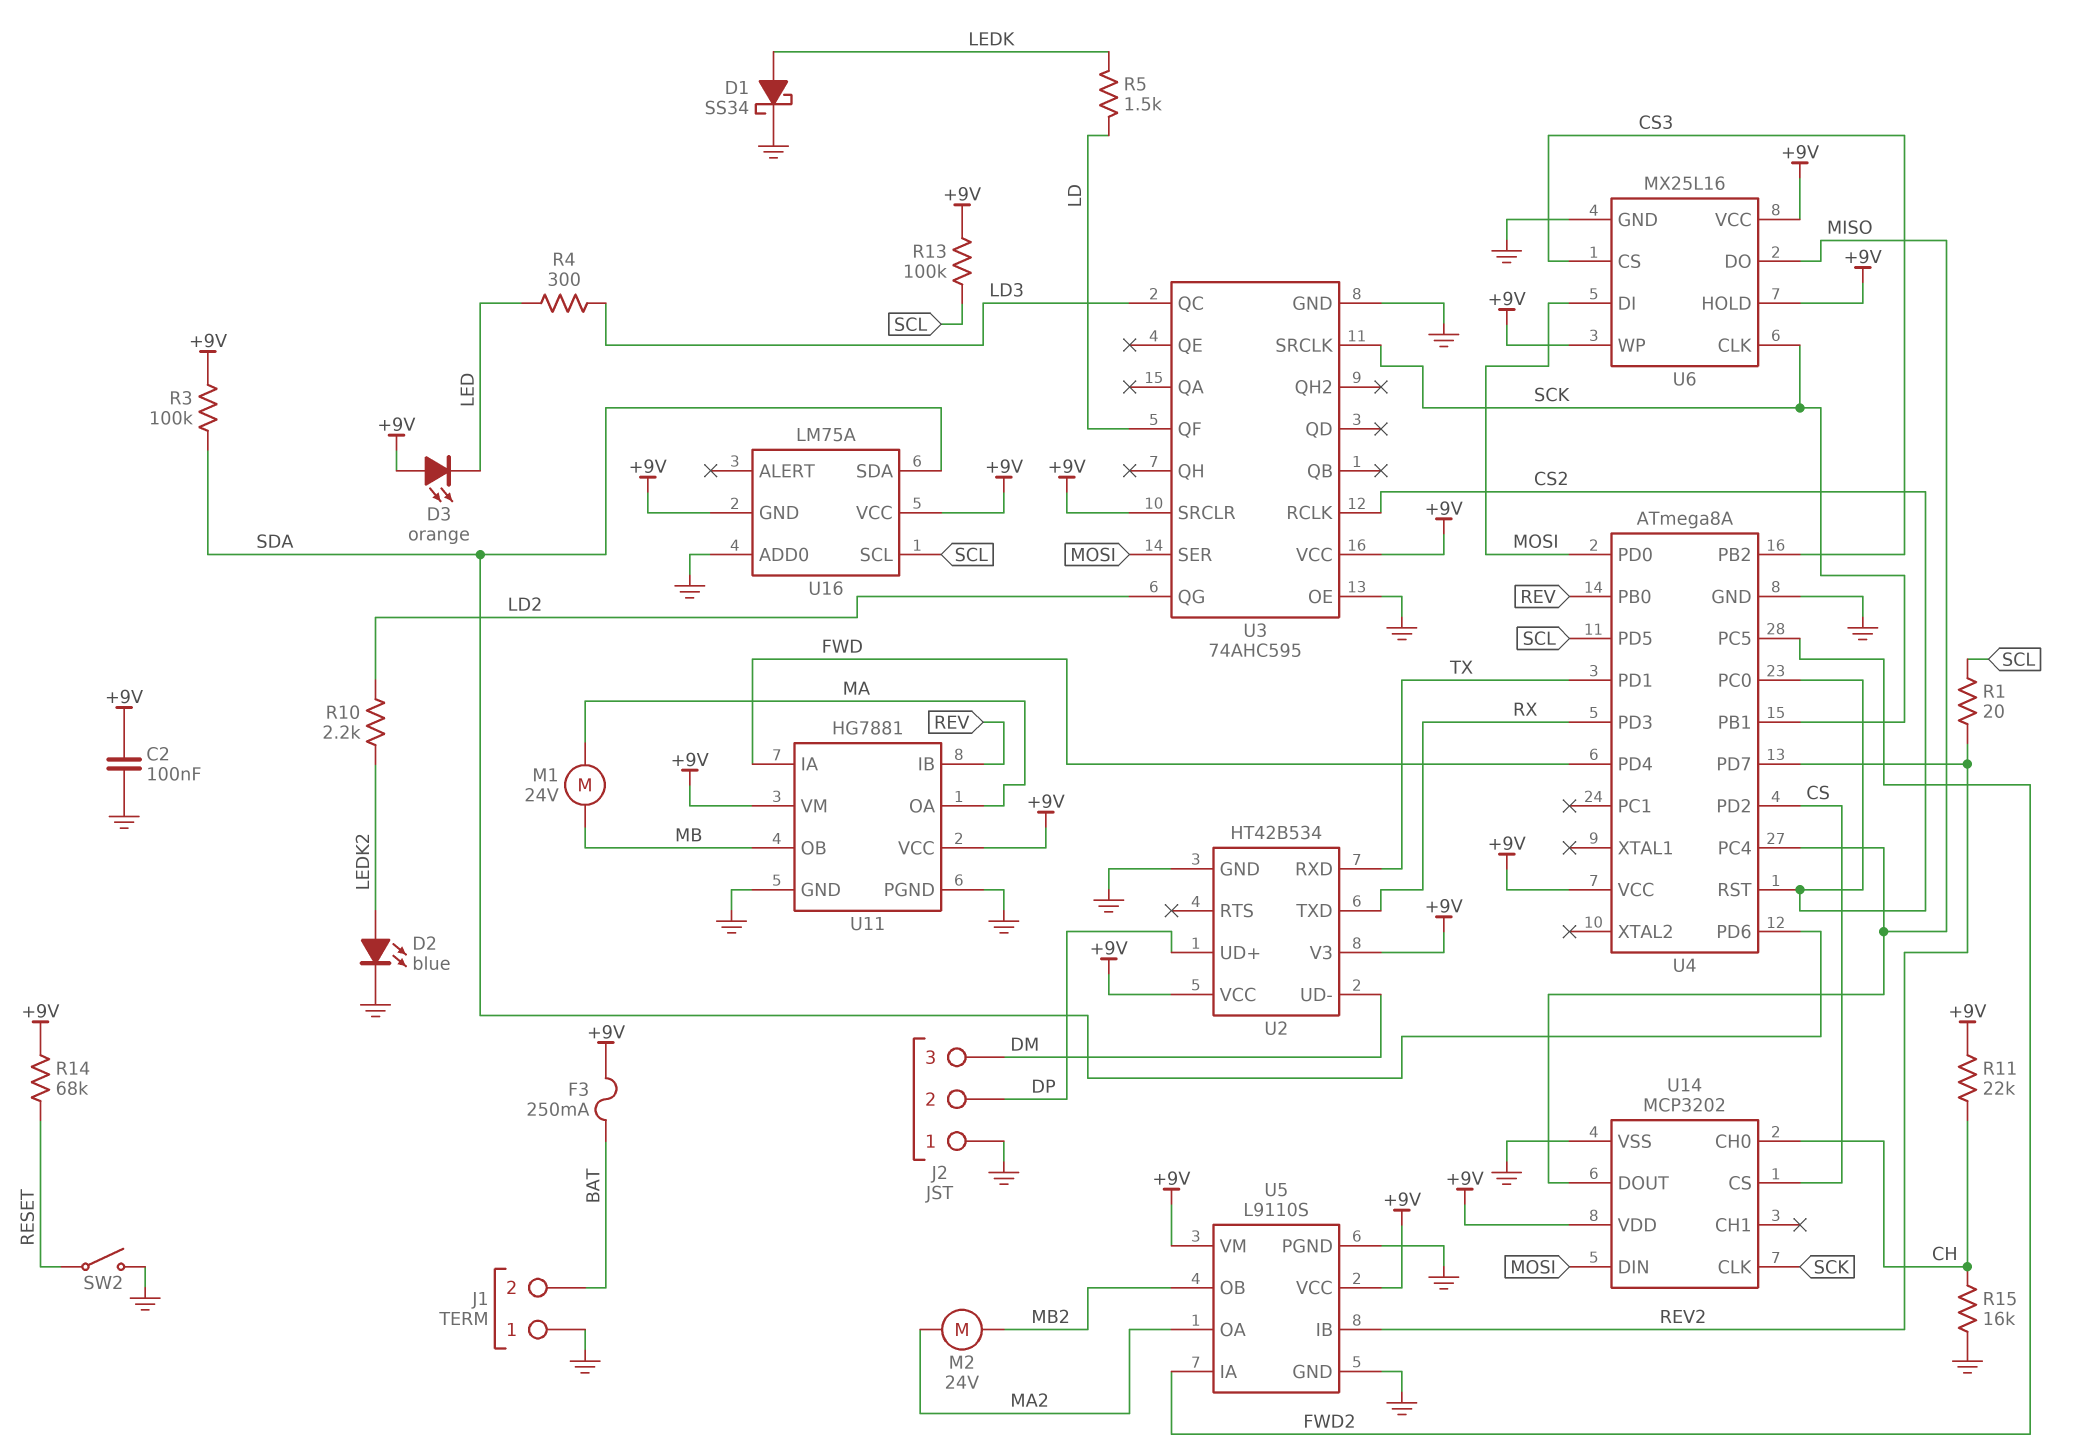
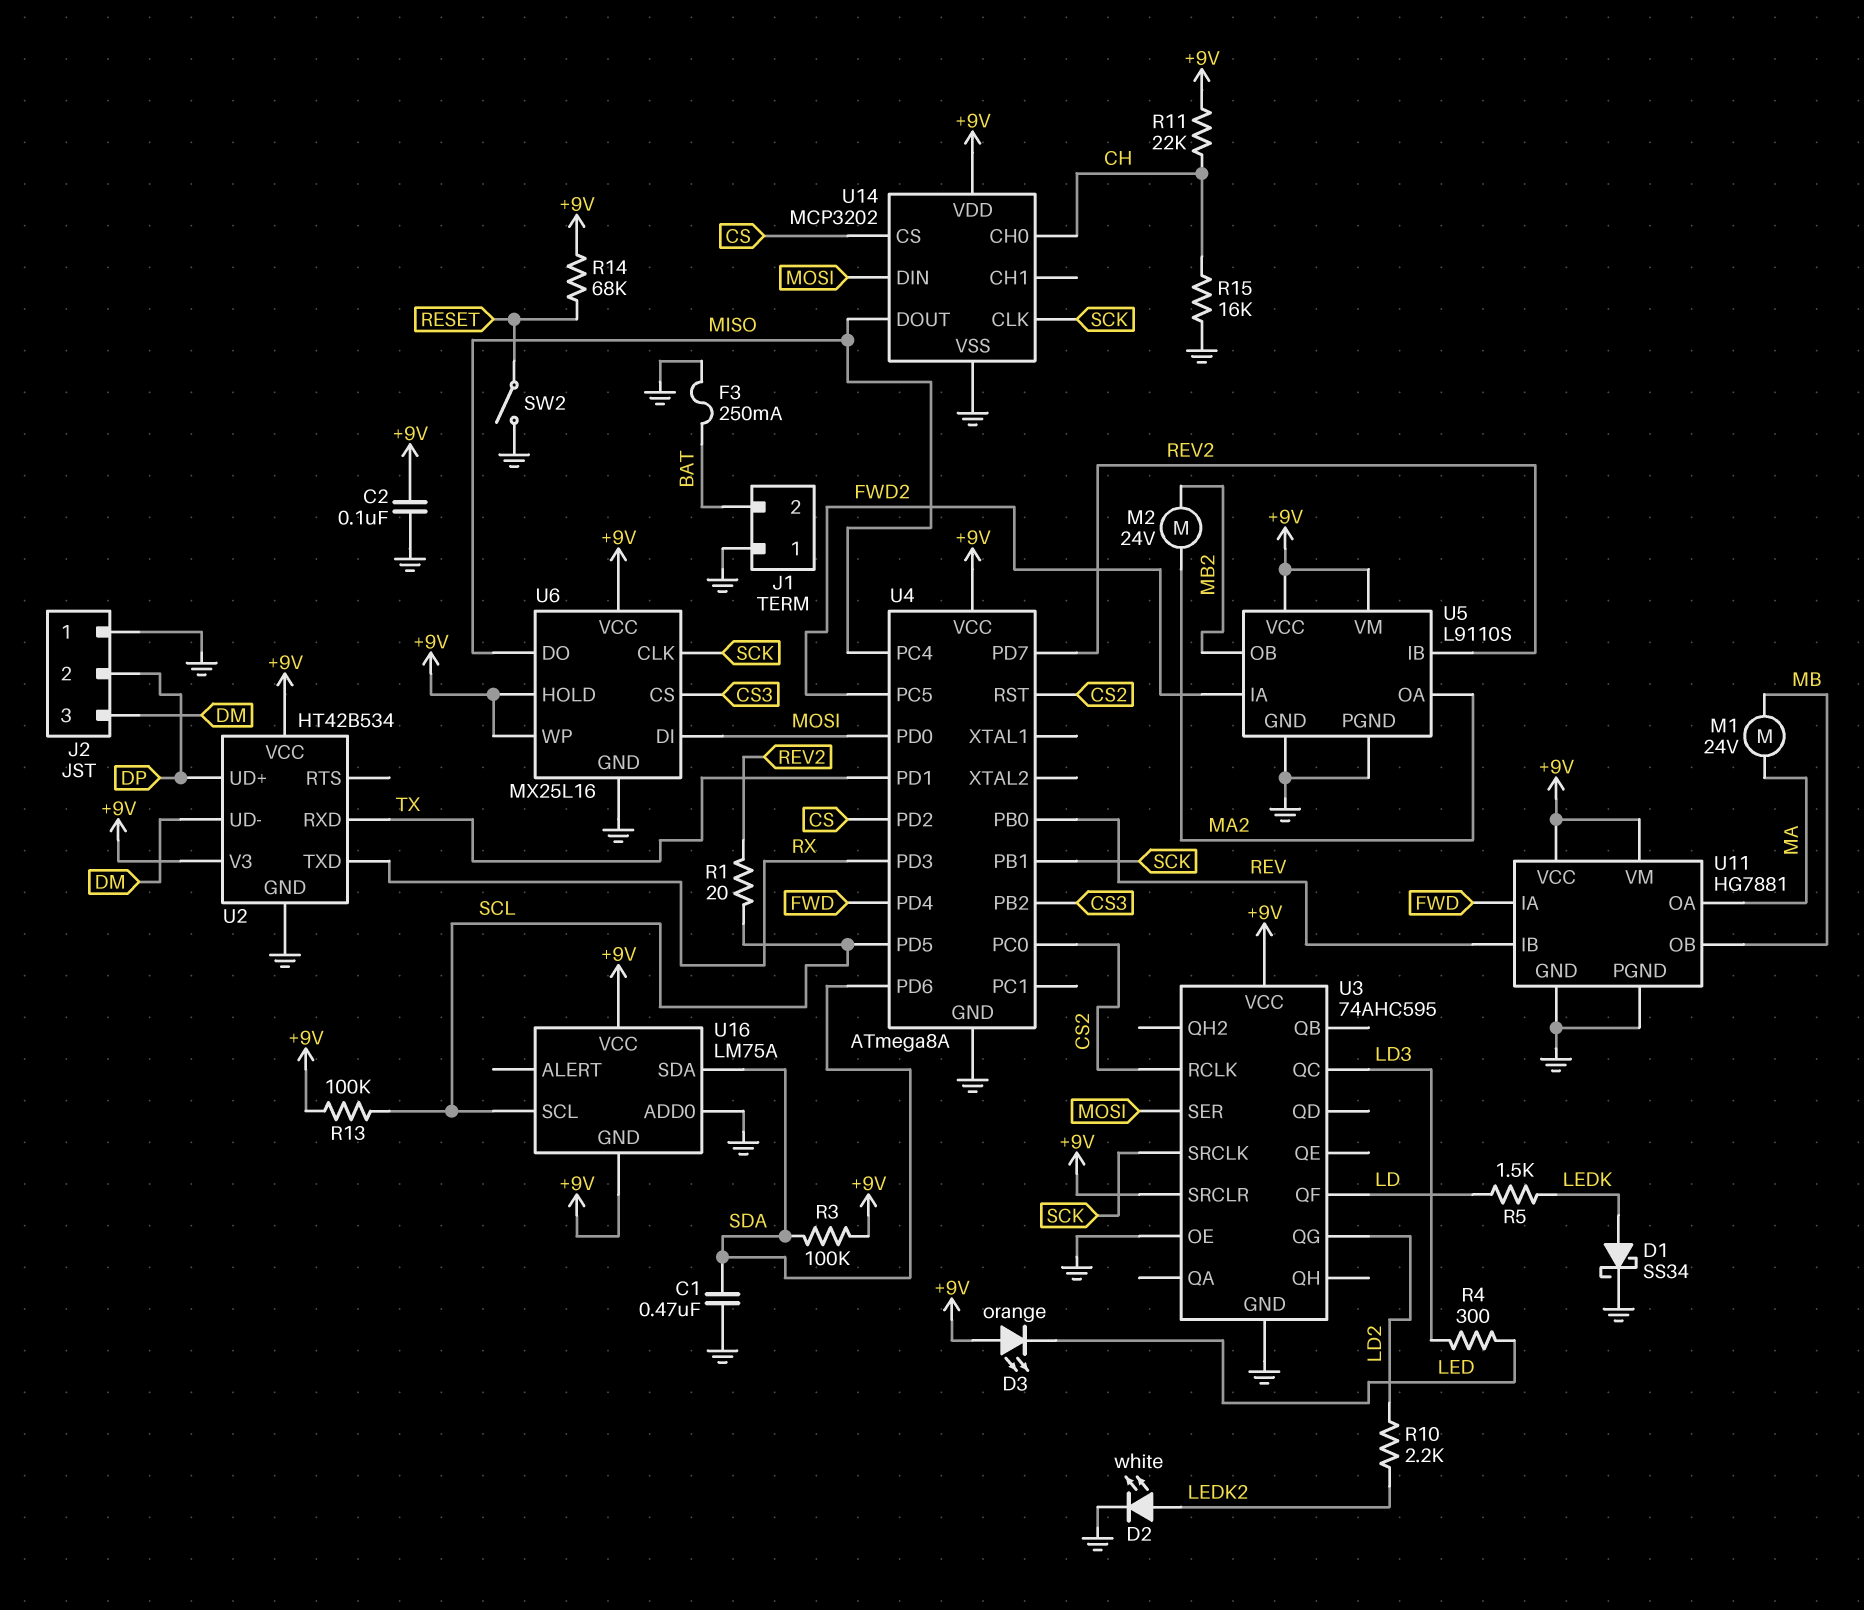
C1: none -> 470nF (GND, SDA)
D2: LED blue (A LEDK2, K GND) -> LED white (A LEDK2, K GND)
F3: 250mA (+9V, BAT) -> 250mA (BAT, GND)

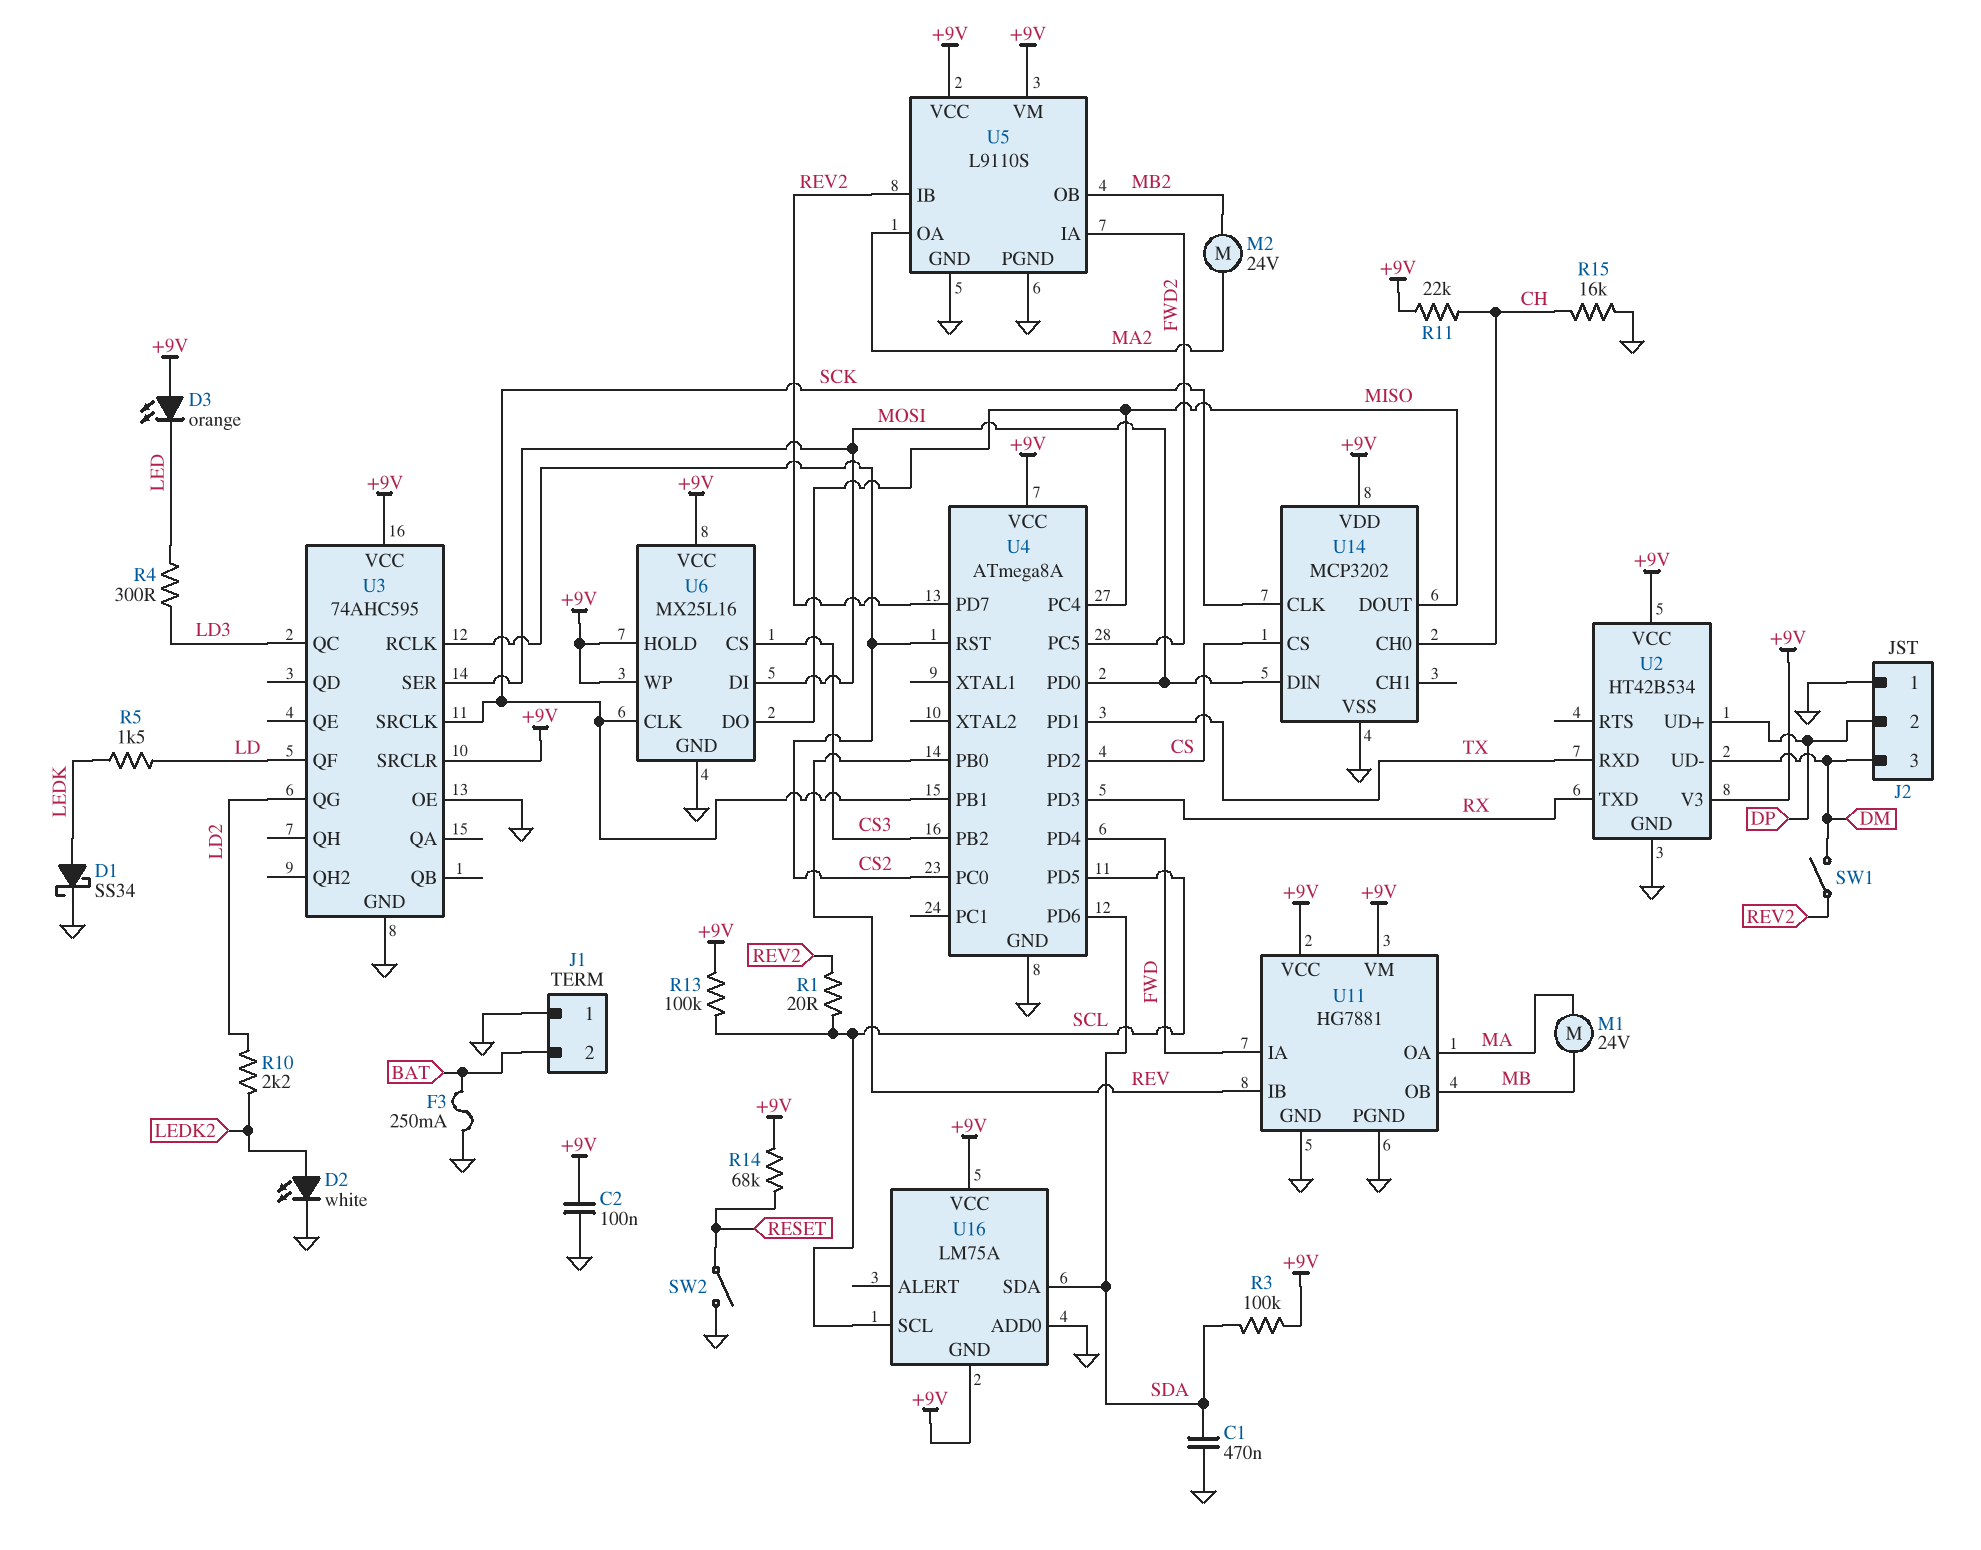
SW1: none -> switch (DM, REV2)

